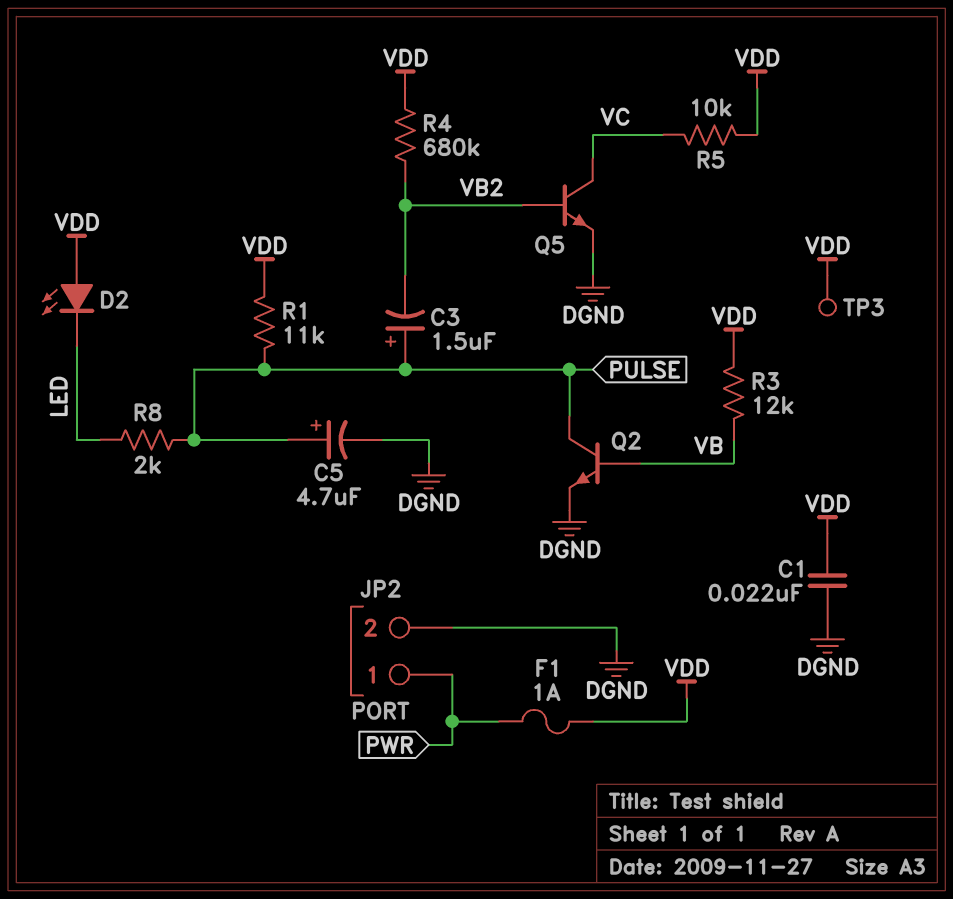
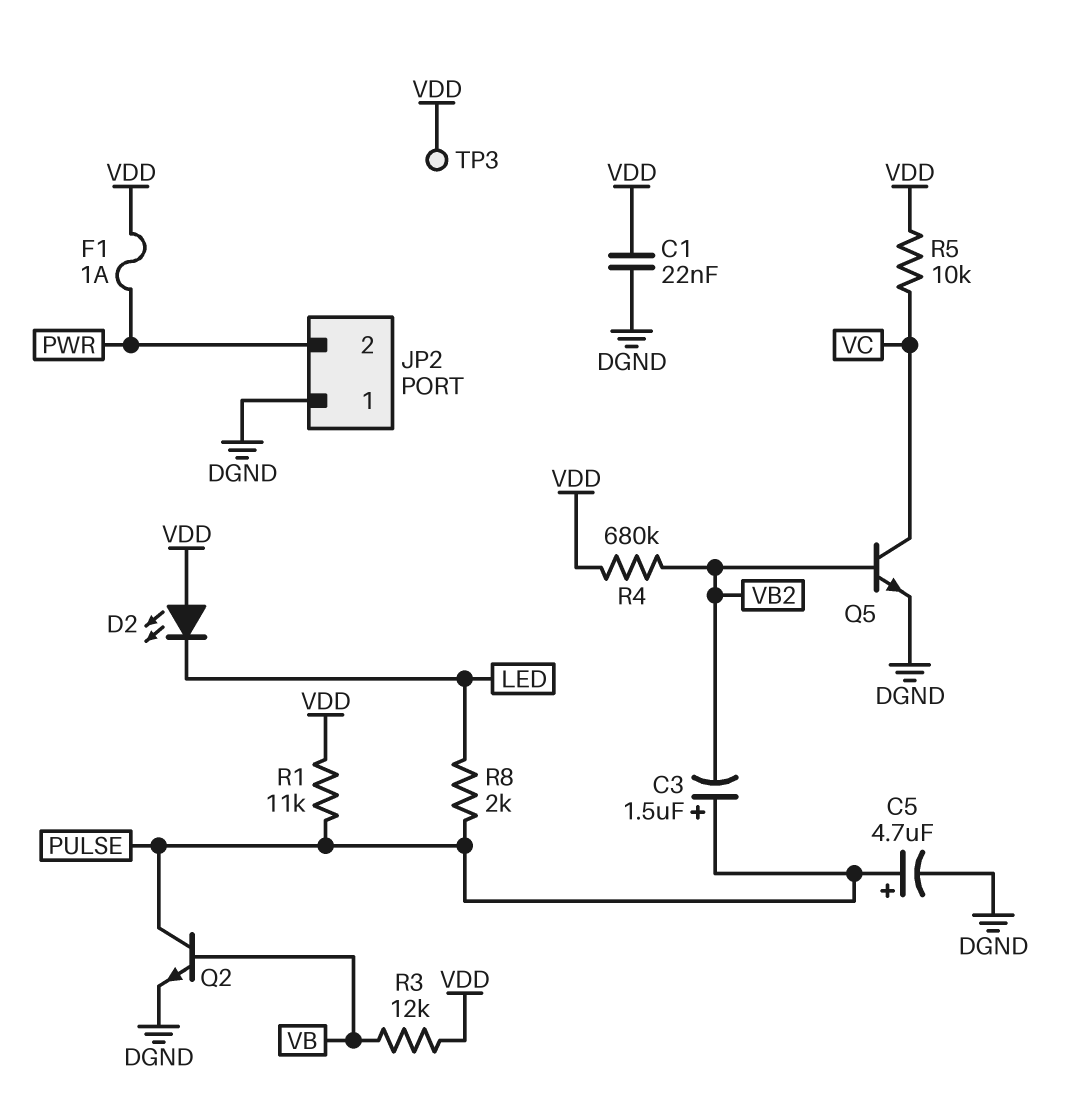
JP2 pin 1: PWR -> DGND
JP2 pin 2: DGND -> PWR

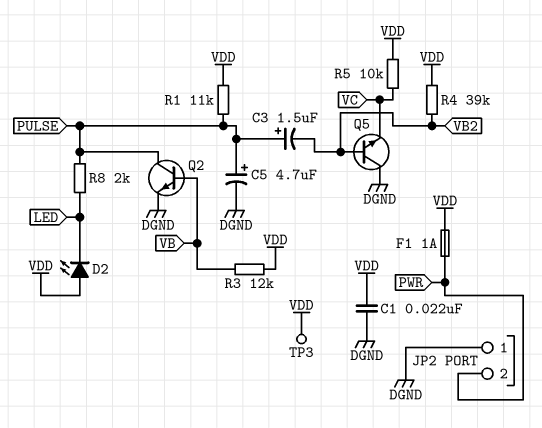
Q5: NPN (B VB2, C VC, E DGND) -> NPN (B VB2, C DGND, E VC)
R4: 680k (VB2, VDD) -> 39k (VB2, VDD)

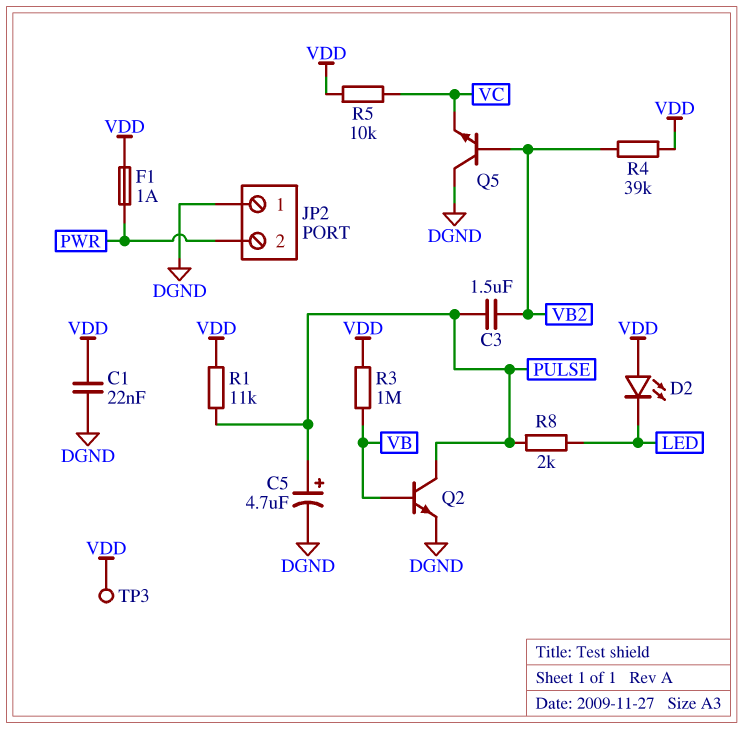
C3: 1.5uF (plus PULSE, minus VB2) -> 1.5uF (PULSE, VB2)
R3: 12k (VB, VDD) -> 1M (VB, VDD)

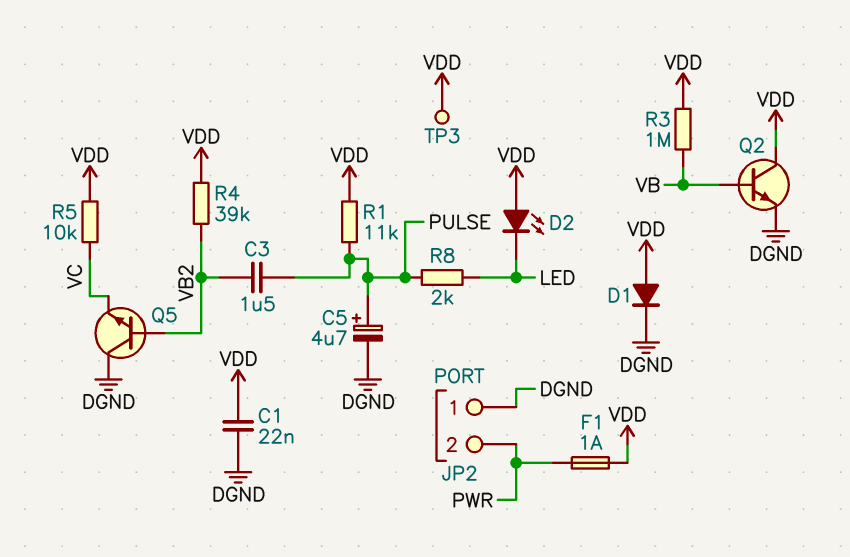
D1: none -> diode (A VDD, K DGND)
Q2: NPN (B VB, C PULSE, E DGND) -> NPN (B VB, C VDD, E DGND)

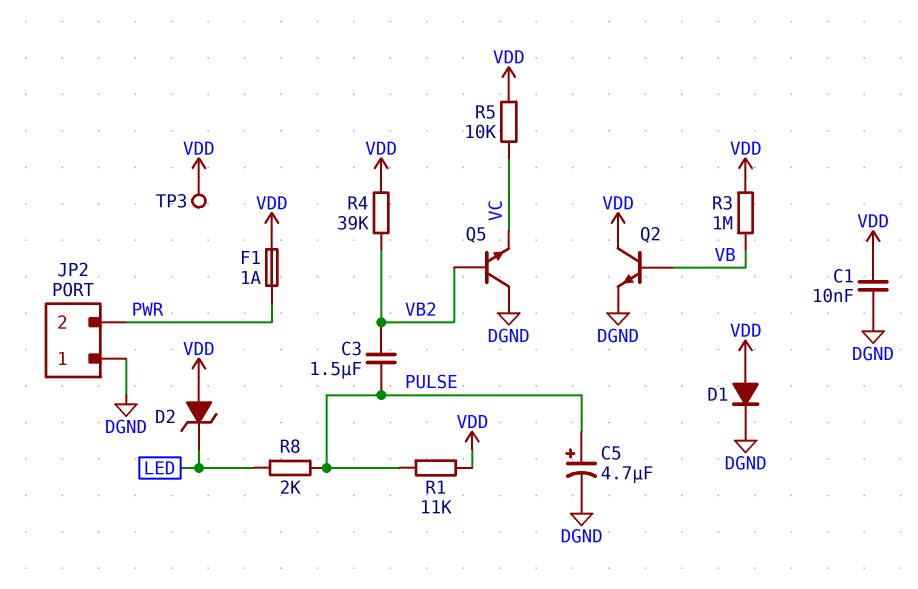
C1: 22nF (DGND, VDD) -> 10nF (DGND, VDD)
D2: LED (A VDD, K LED) -> zener (A VDD, K LED)

